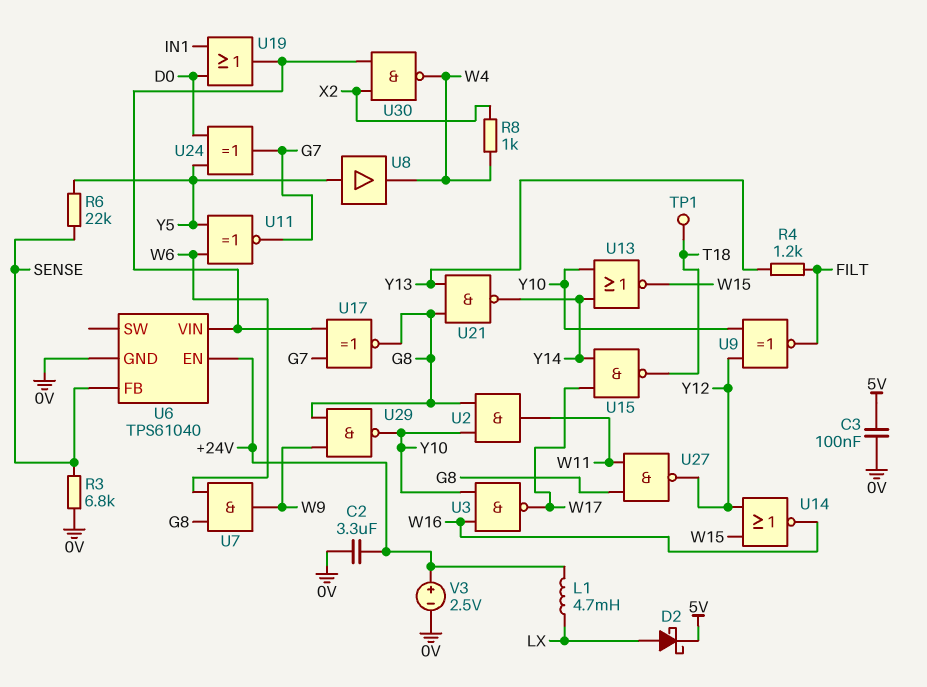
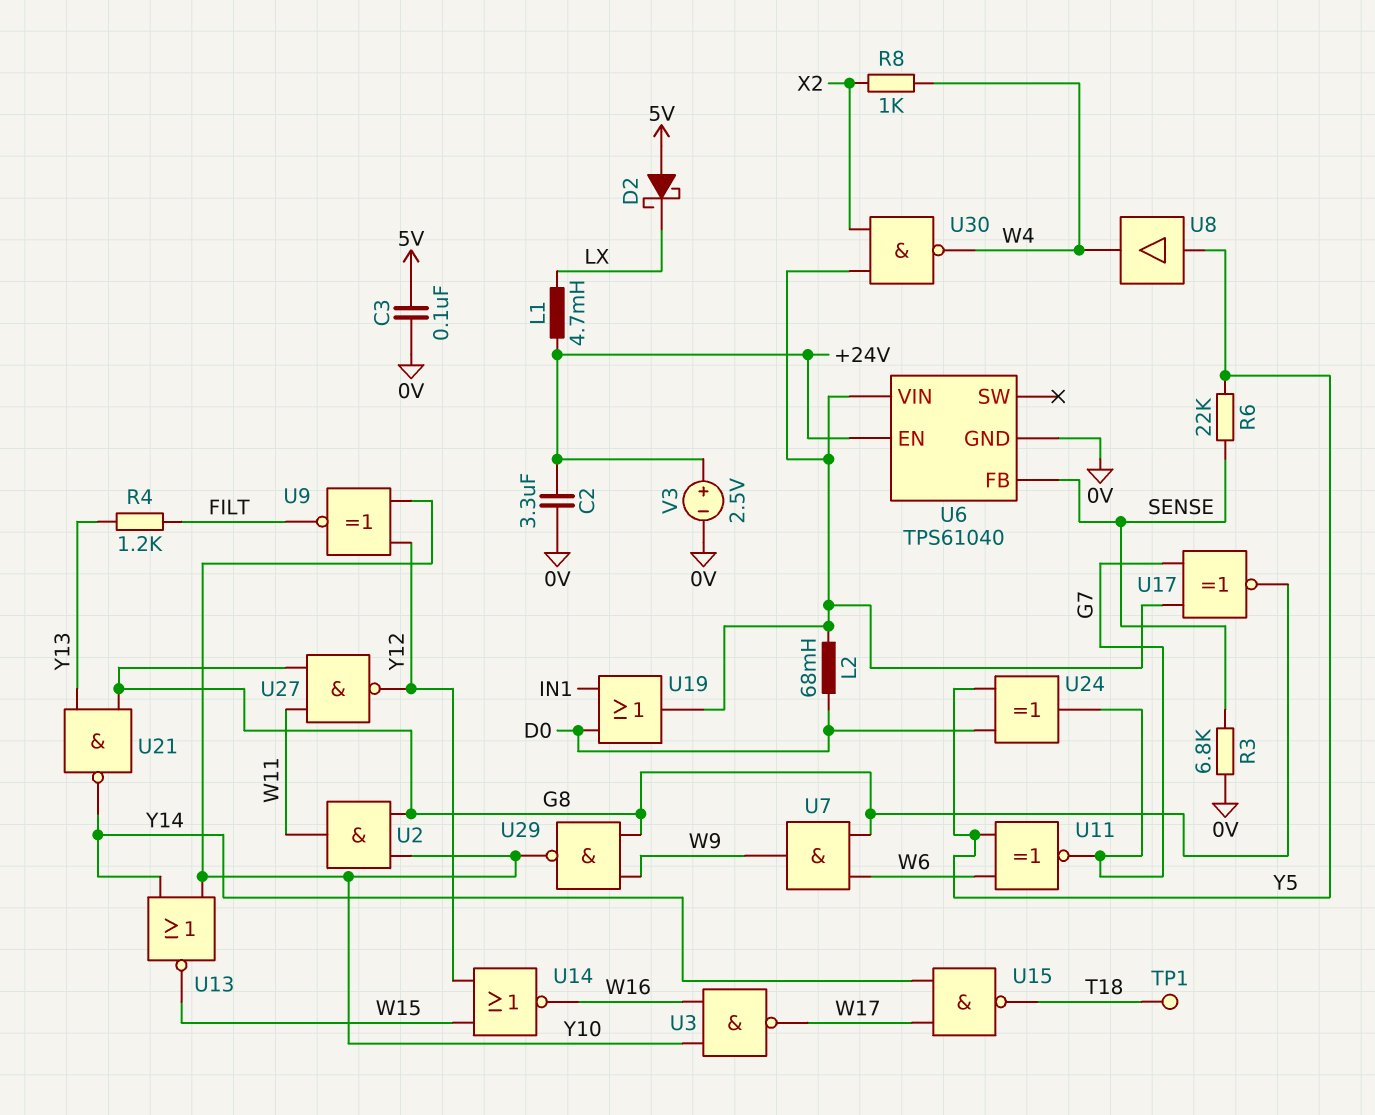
D2: schottky (A LX, K 5V) -> schottky (A 5V, K LX)
L2: none -> 68mH (D0, U6/VIN)

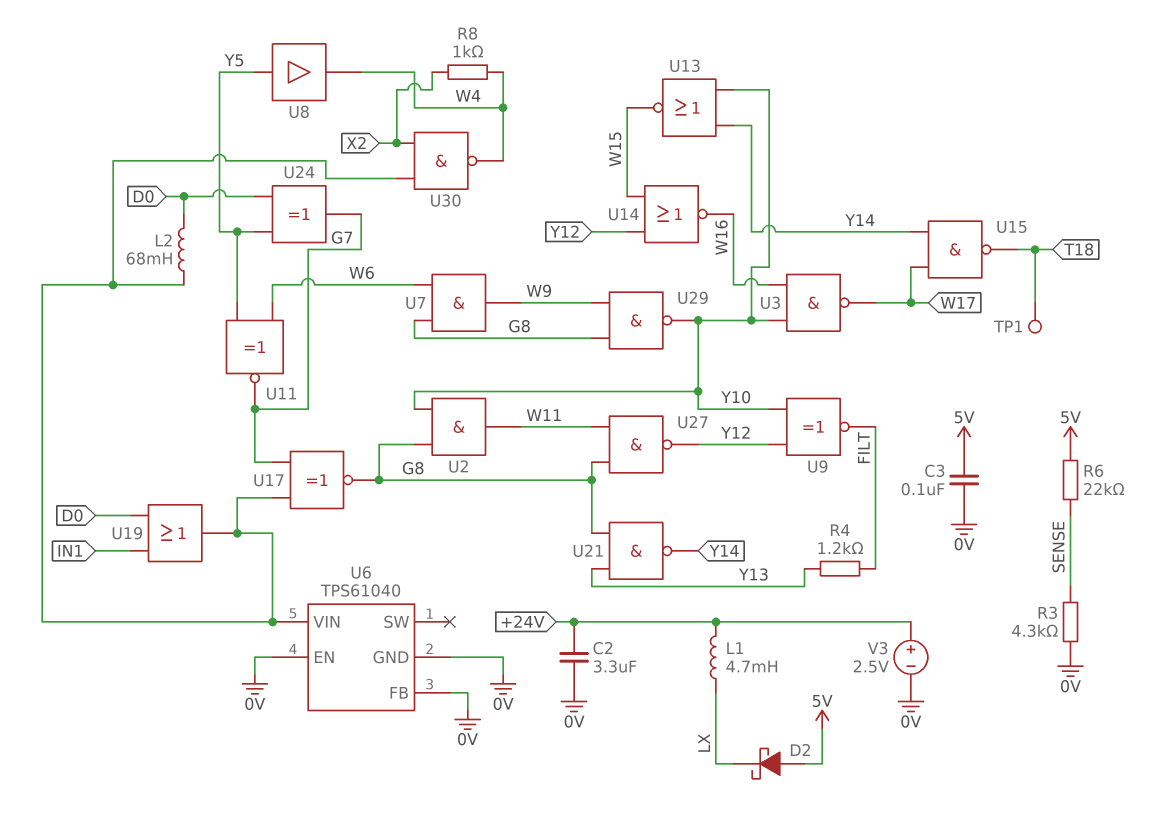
R3: 6.8k (0V, SENSE) -> 4.3k (0V, SENSE)
R6: 22k (SENSE, Y5) -> 22k (5V, SENSE)
U6 pin EN: +24V -> 0V
U6 pin FB: SENSE -> 0V

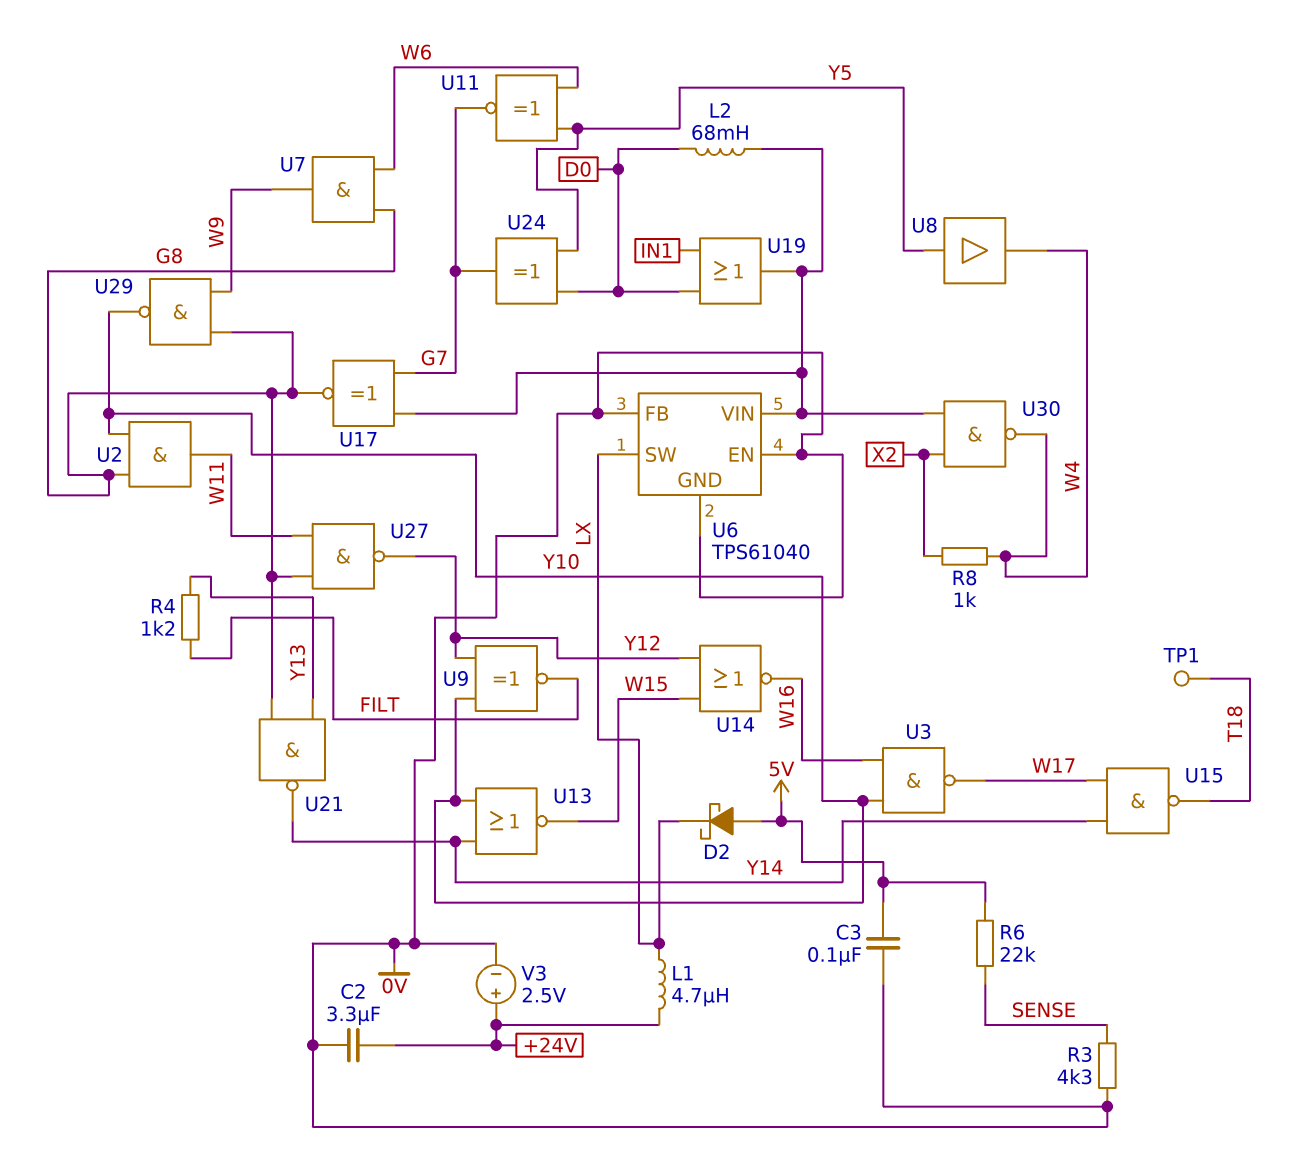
L1: 4.7mH (+24V, LX) -> 4.7uH (+24V, LX)
U6 pin SW: none -> LX

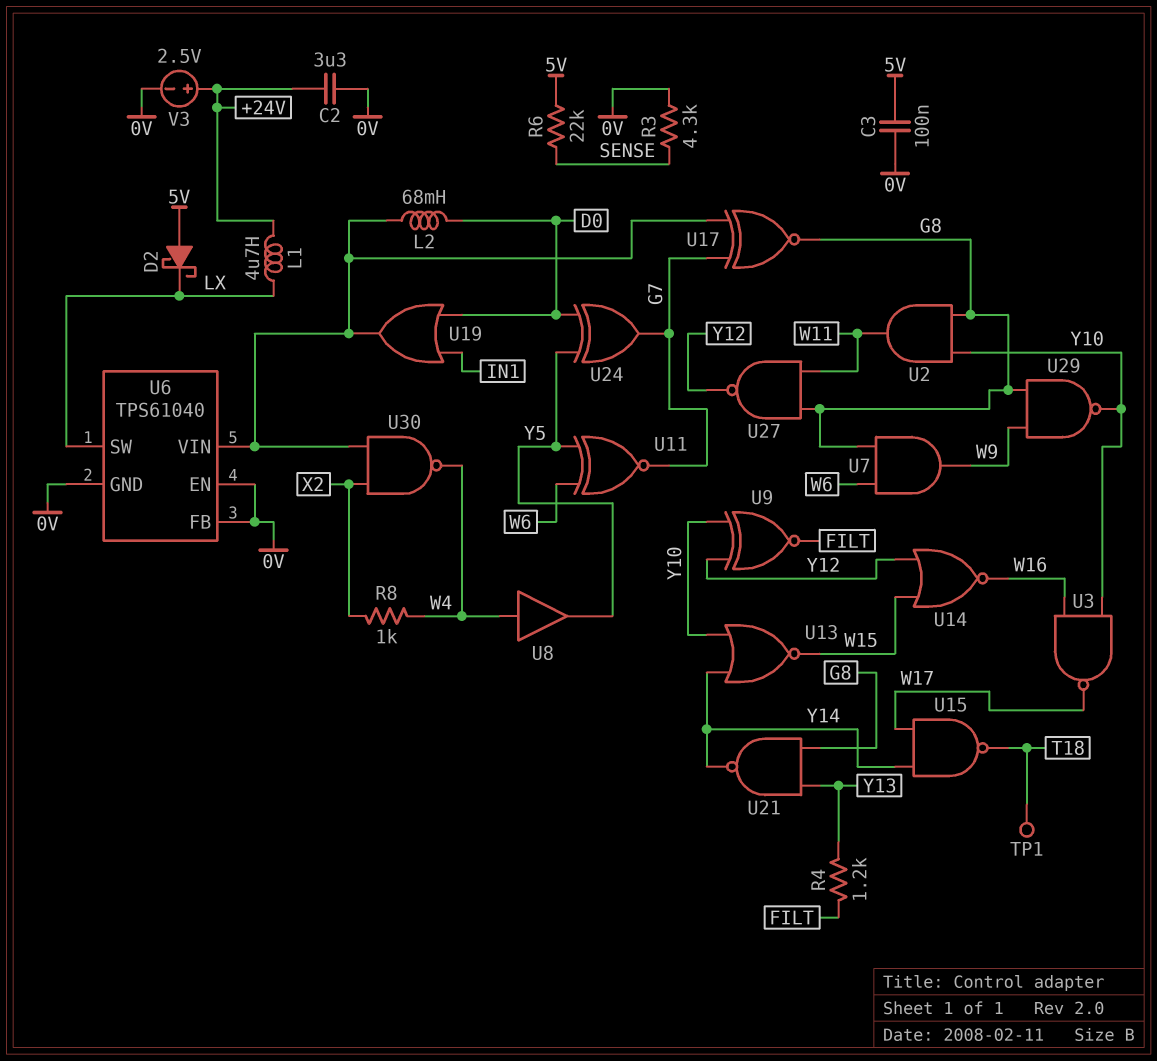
U8: buffer (in Y5, out W4) -> buffer (in W4, out Y5)

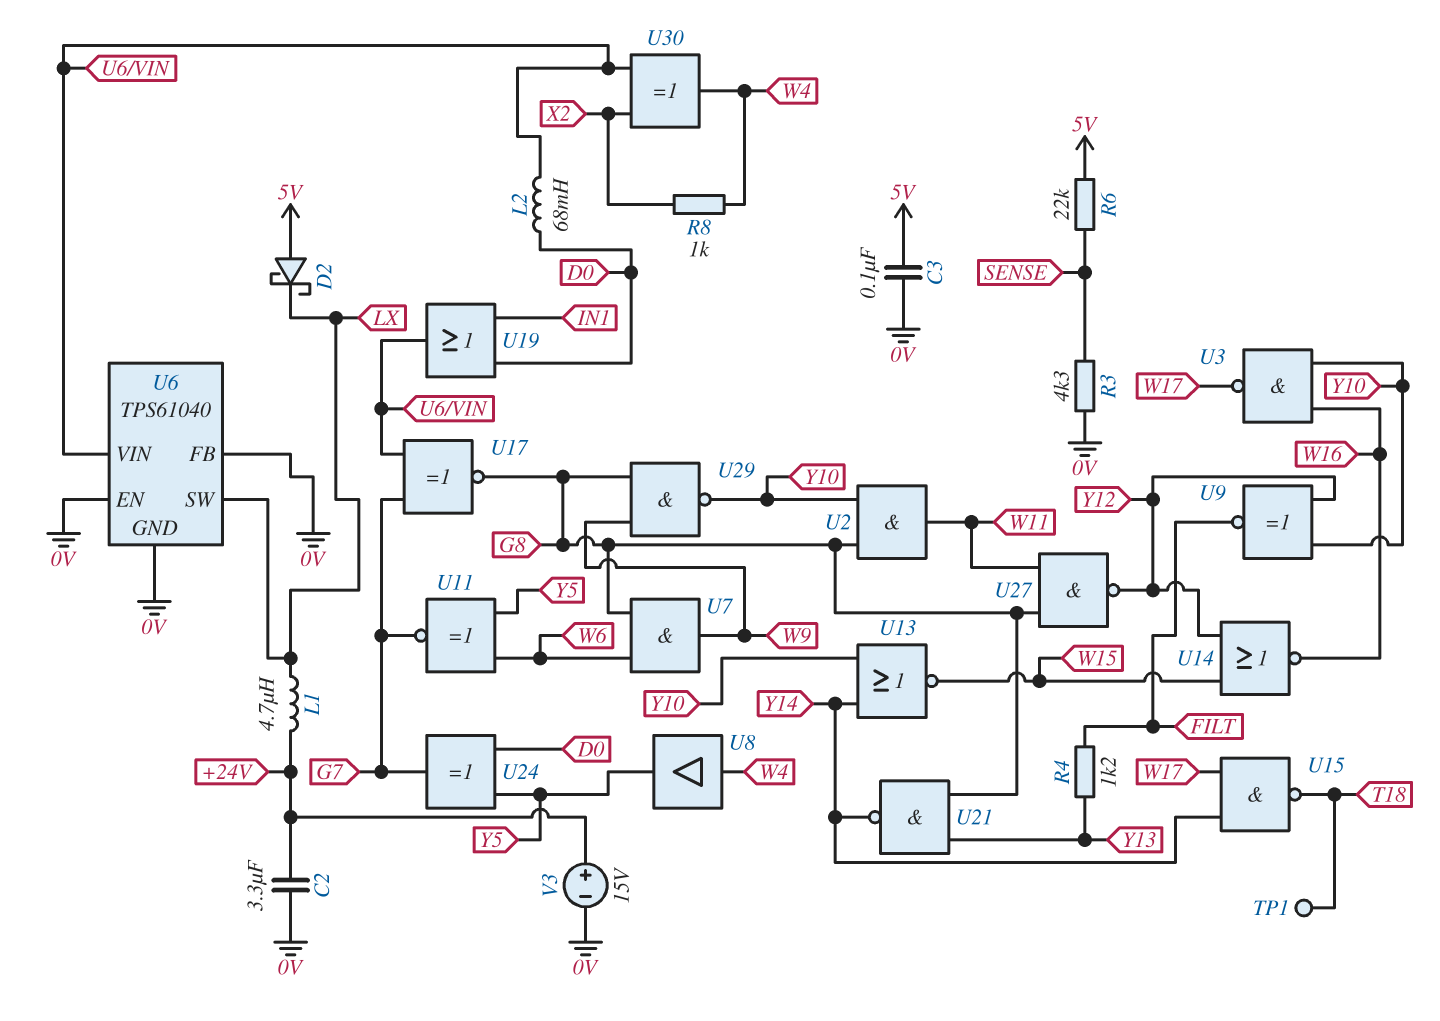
U30: NAND (in U6/VIN, in X2, out W4) -> XOR (in U6/VIN, in X2, out W4)
V3: 2.5V (plus +24V, minus 0V) -> 15V (plus +24V, minus 0V)

